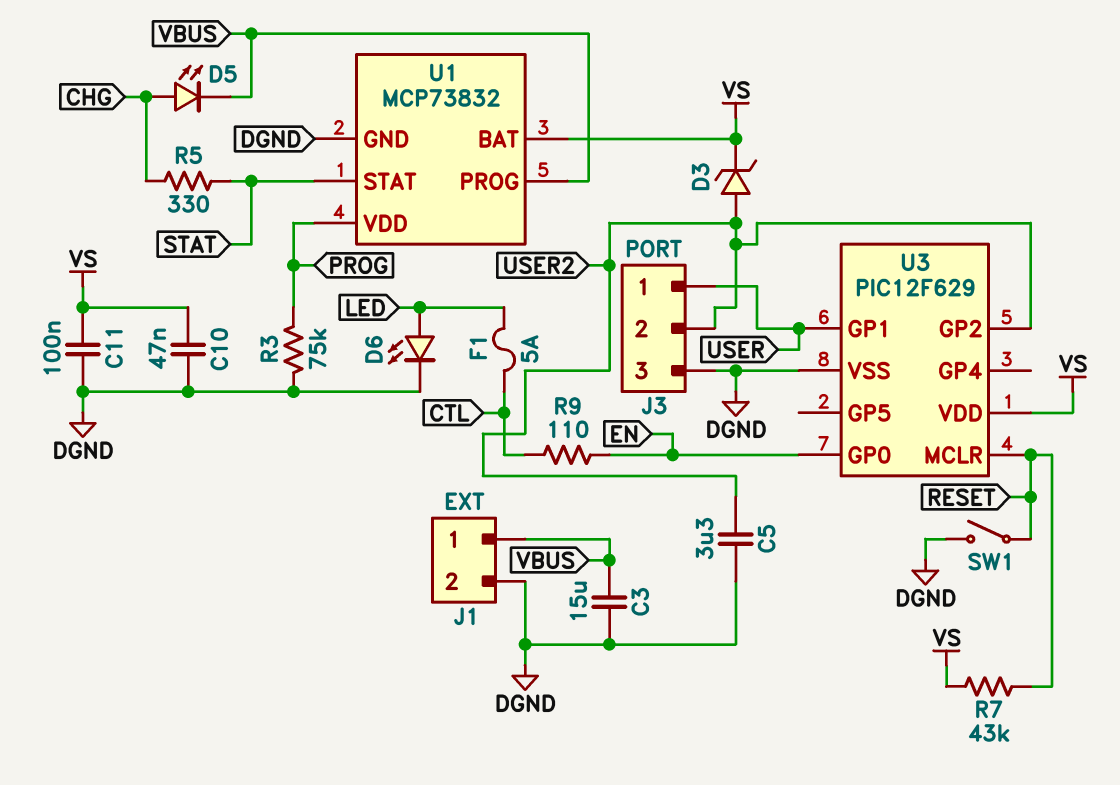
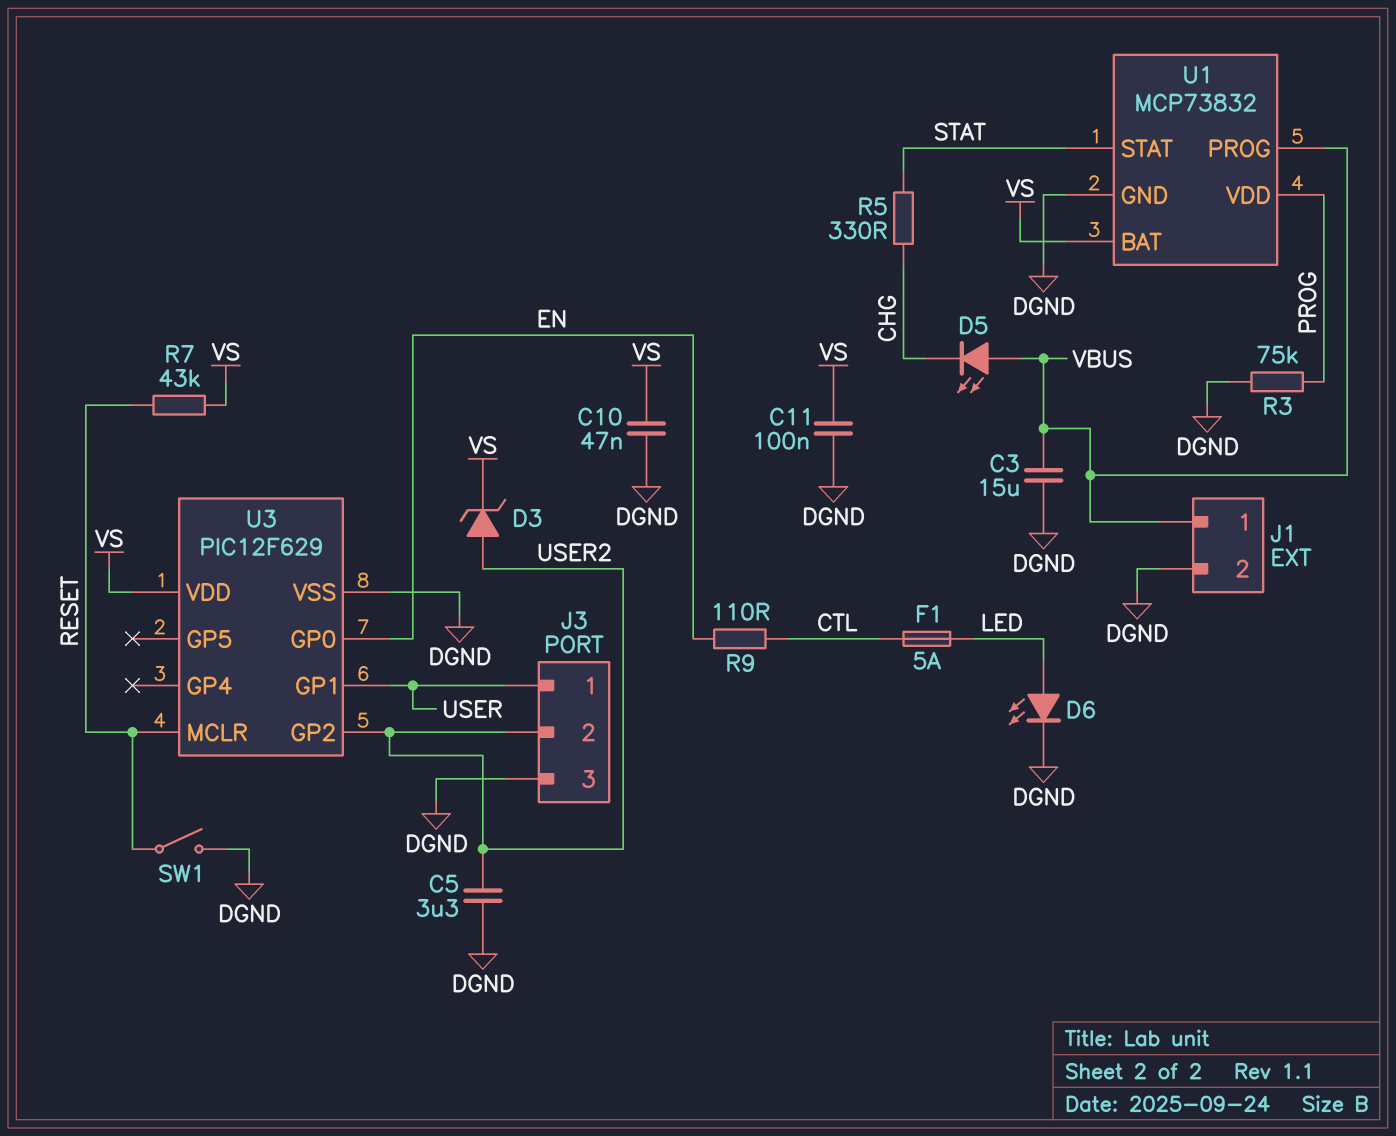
D5: LED (A CHG, K VBUS) -> LED (A VBUS, K CHG)

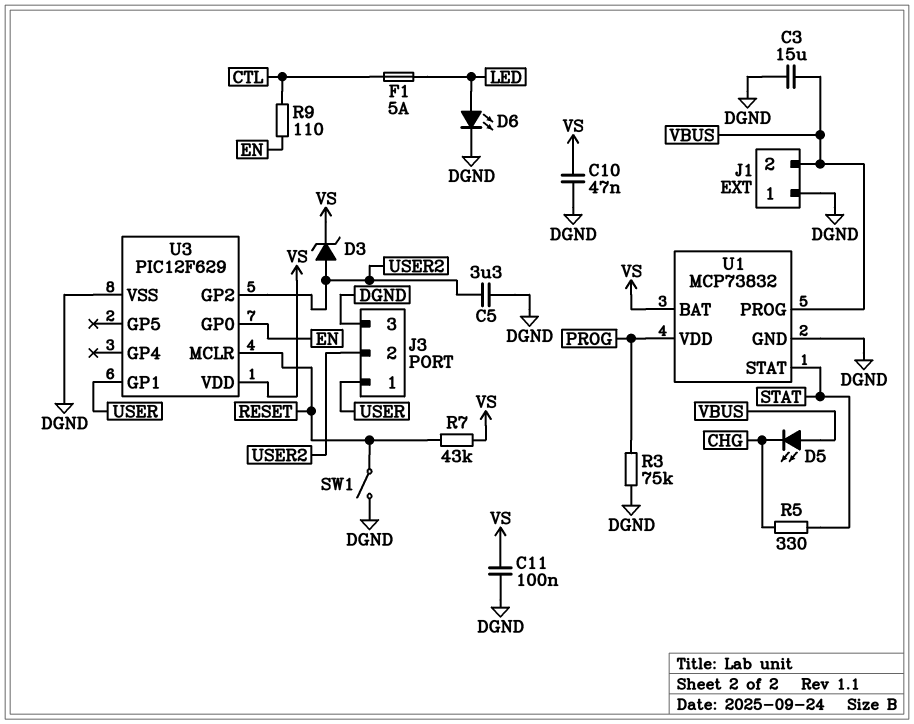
J1 pin 1: VBUS -> DGND
J1 pin 2: DGND -> VBUS

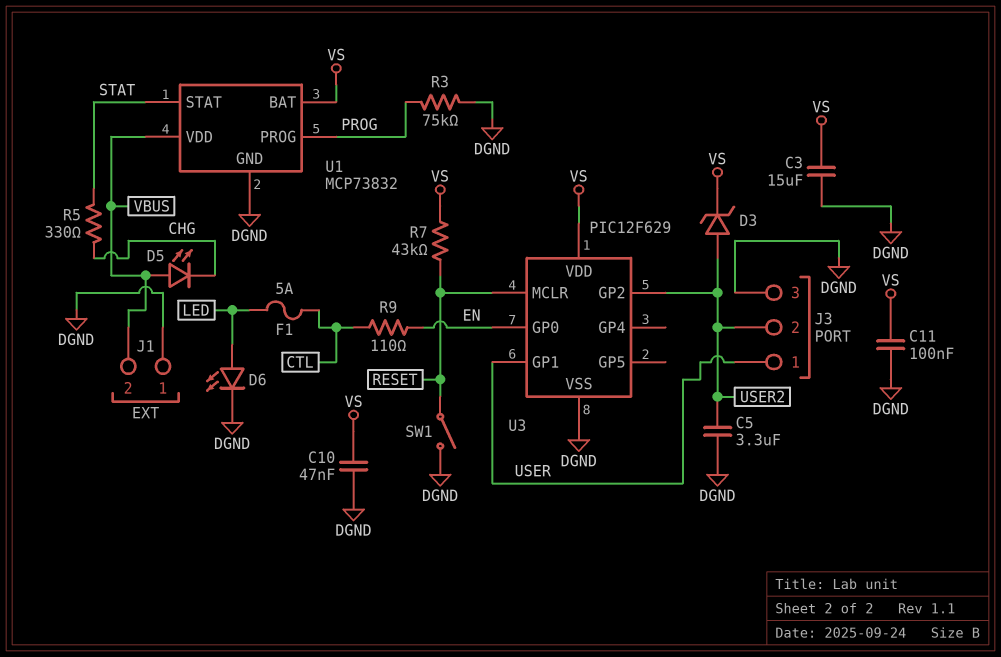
C3: 15uF (DGND, VBUS) -> 15uF (DGND, VS)
U1 pin PROG: VBUS -> PROG
U1 pin VDD: PROG -> VBUS

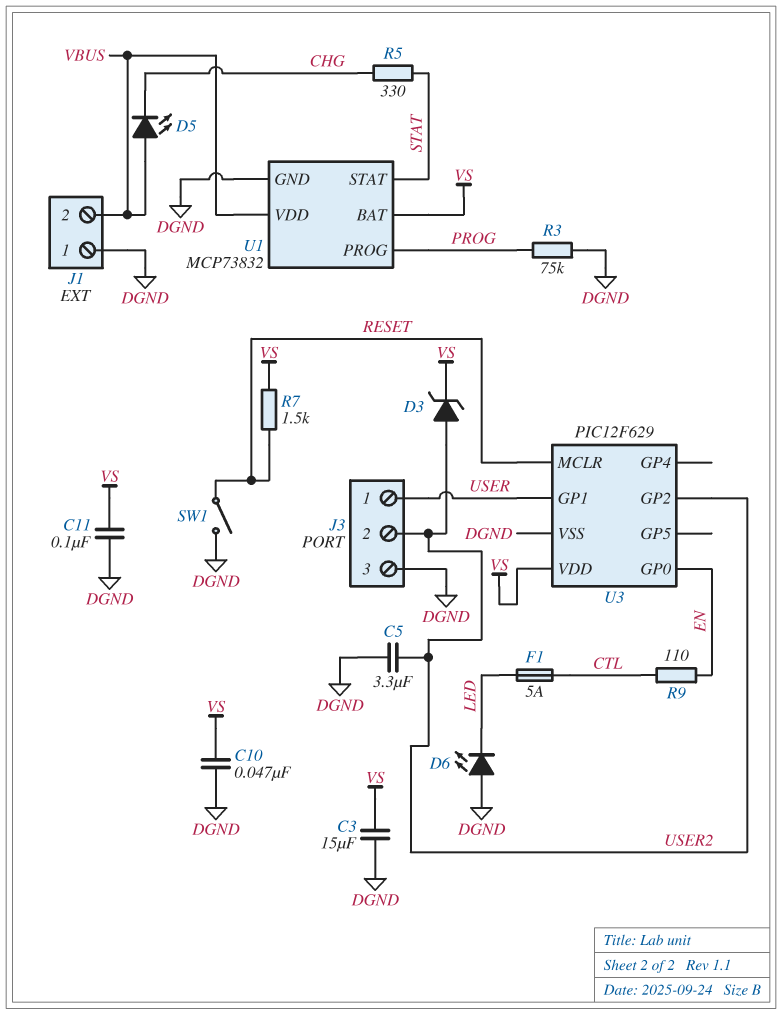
D6: LED (A LED, K DGND) -> LED (A DGND, K LED)
R7: 43k (RESET, VS) -> 1.5k (RESET, VS)

